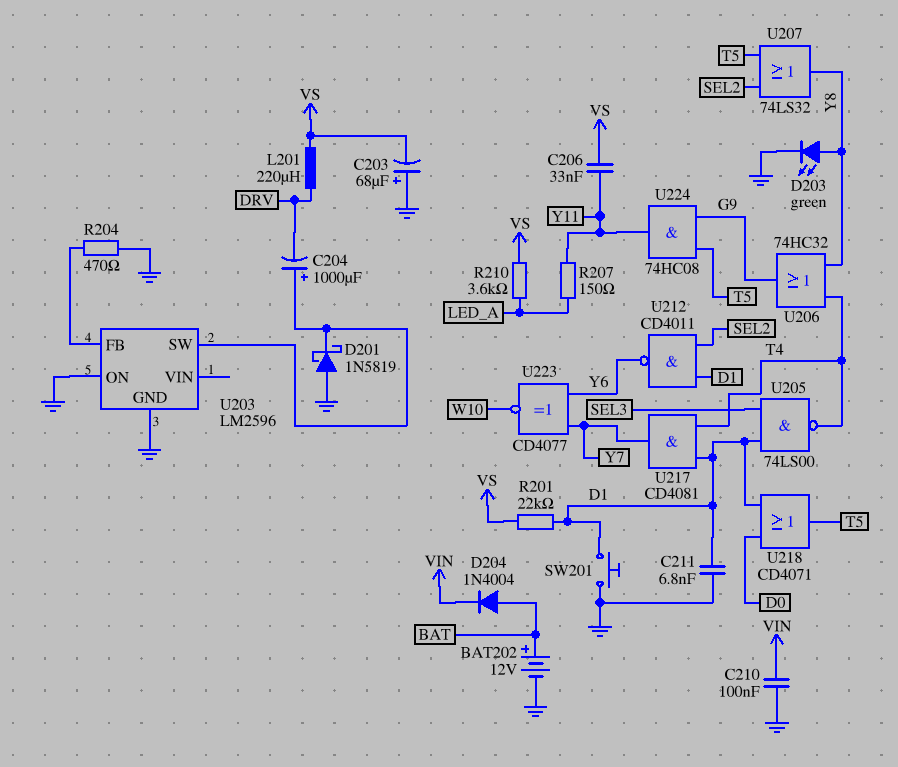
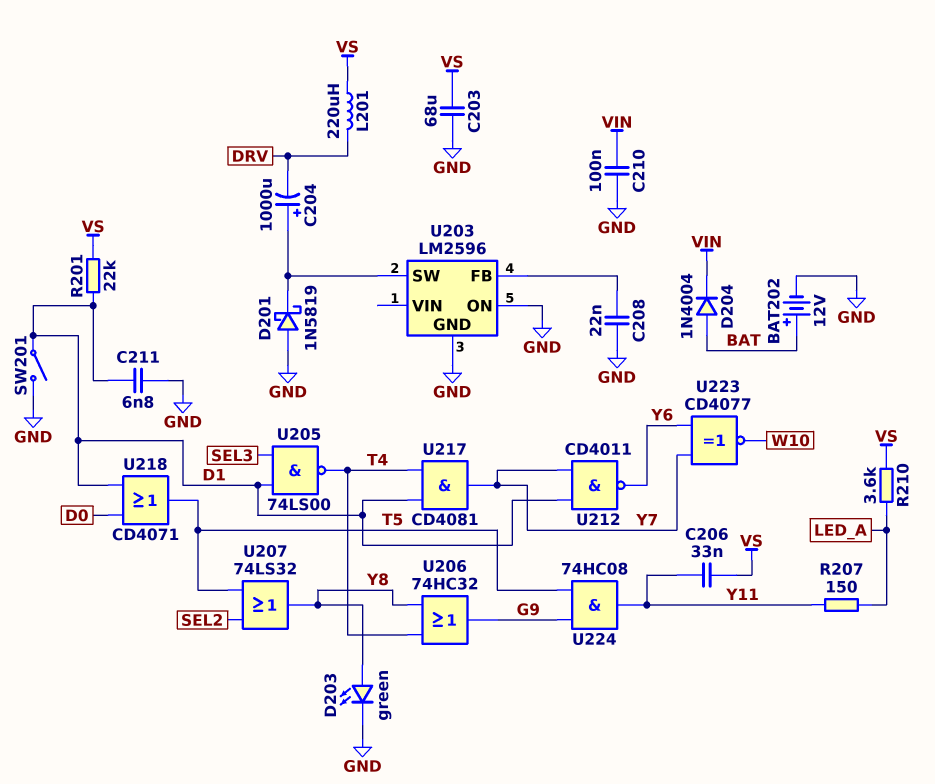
C203: 68uF (plus GND, minus VS) -> 68uF (GND, VS)
C208: none -> 22nF (GND, U203/FB)
R204: 470 (GND, U203/FB) -> none
SW201: button (D1, GND) -> switch (D1, GND)
U212: NAND CD4011 (in D1, in SEL2, out Y6) -> NAND CD4011 (in D1, in Y7, out Y6)

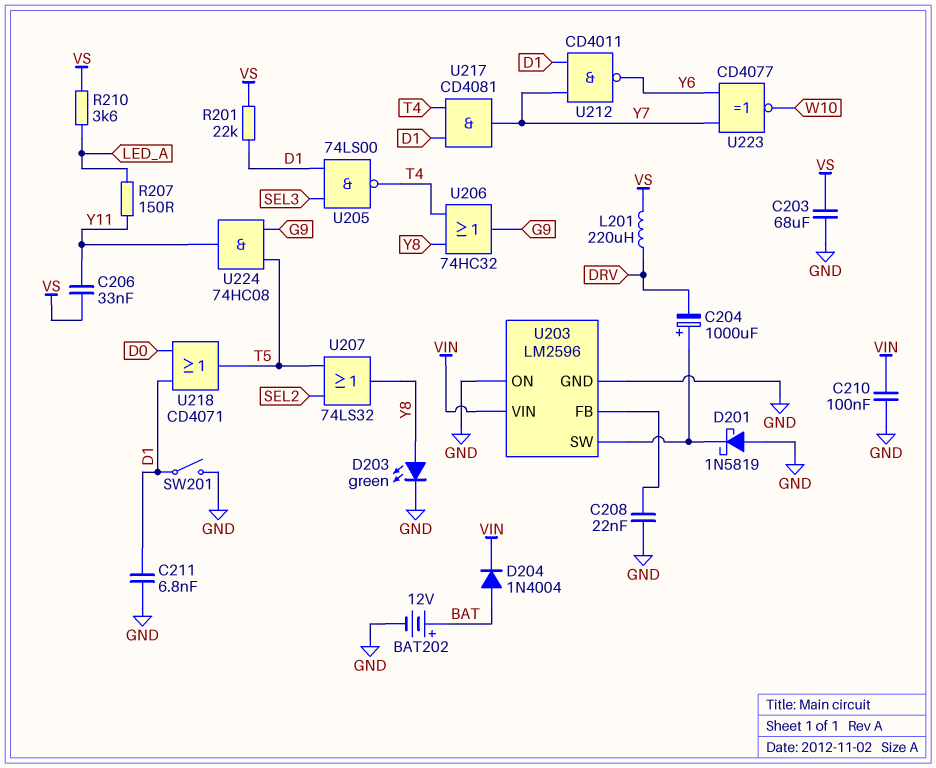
U203 pin VIN: none -> VIN

